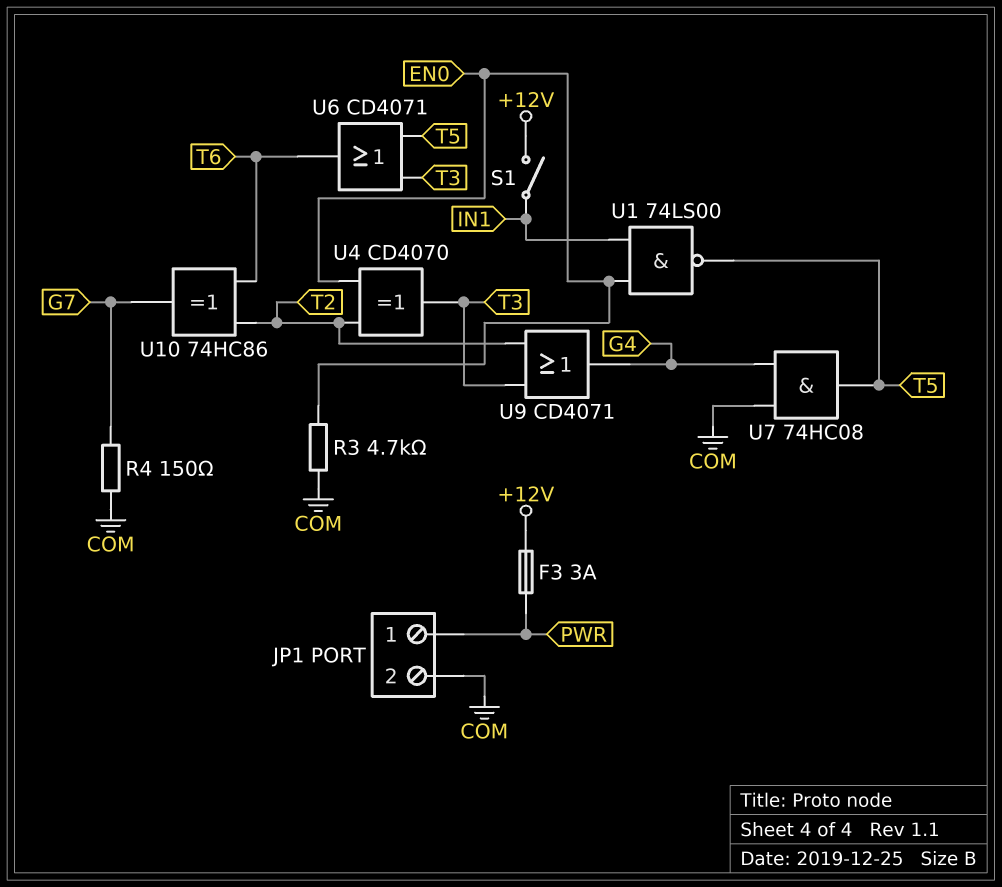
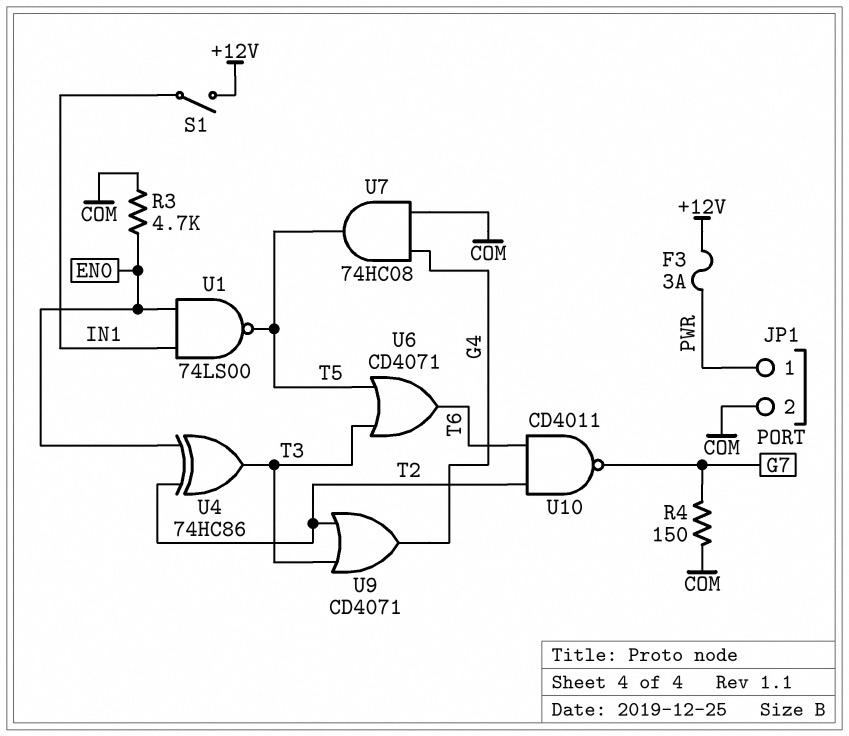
U4: XOR CD4070 (in EN0, in T2, out T3) -> XOR 74HC86 (in EN0, in T2, out T3)
U10: XOR 74HC86 (in T2, in T6, out G7) -> NAND CD4011 (in T2, in T6, out G7)

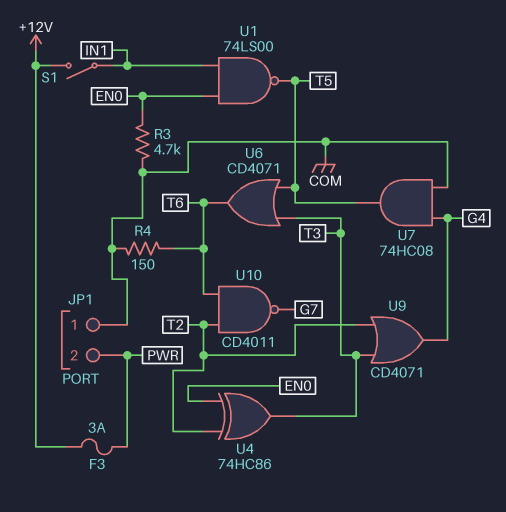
JP1 pin 1: PWR -> COM
JP1 pin 2: COM -> PWR
R4: 150 (COM, G7) -> 150 (COM, T6)

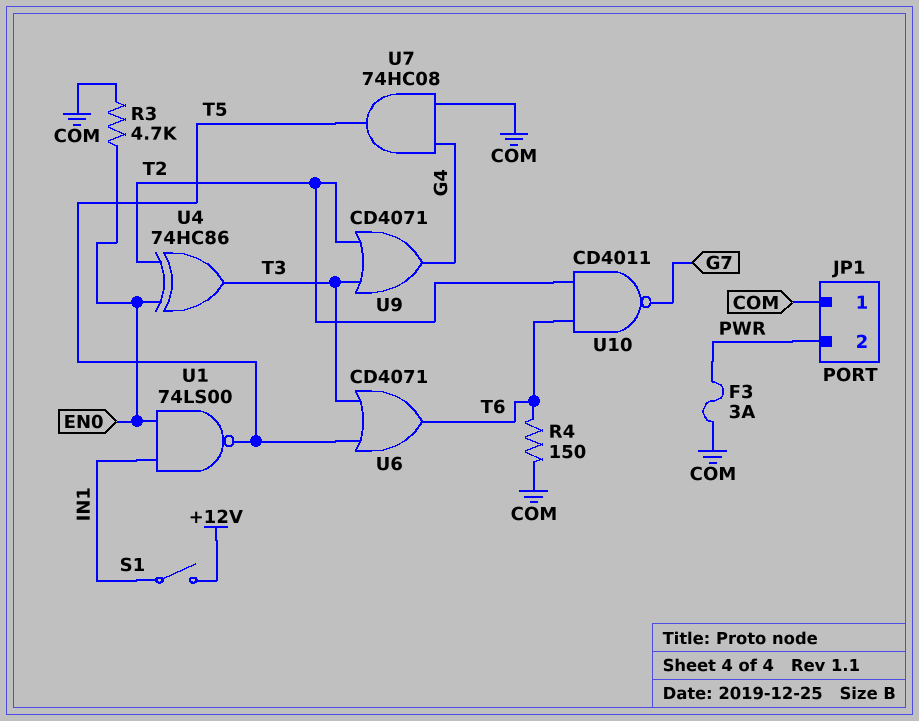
F3: 3A (+12V, PWR) -> 3A (COM, PWR)

